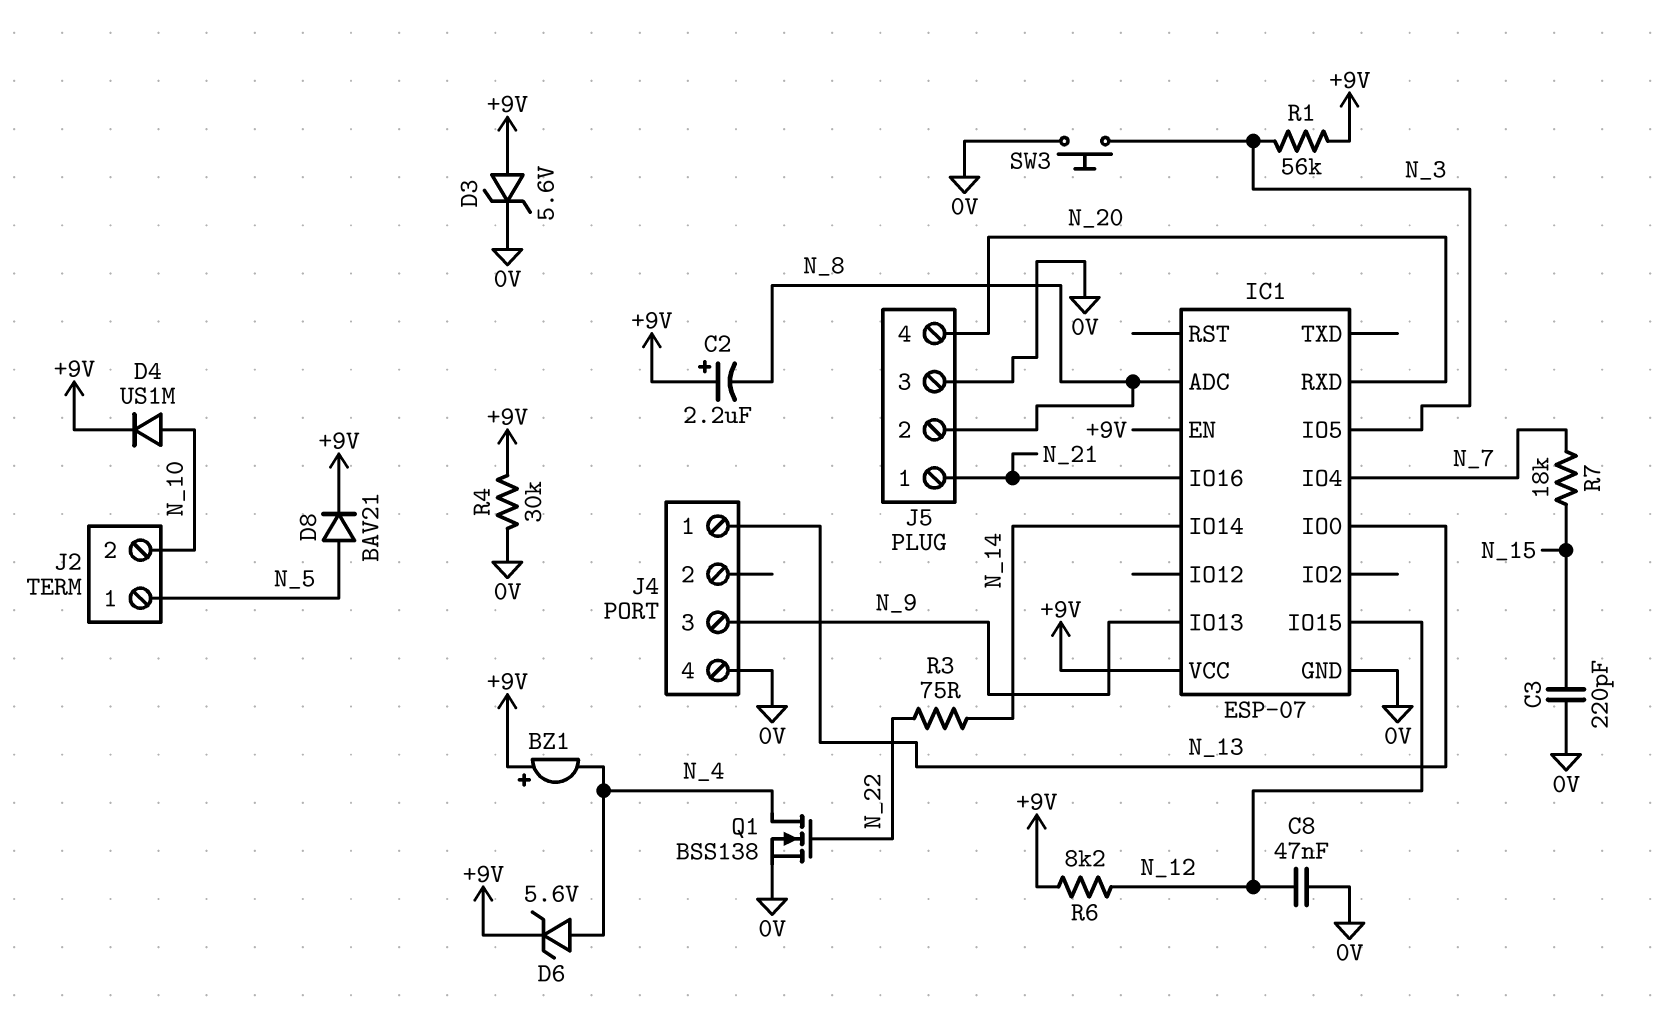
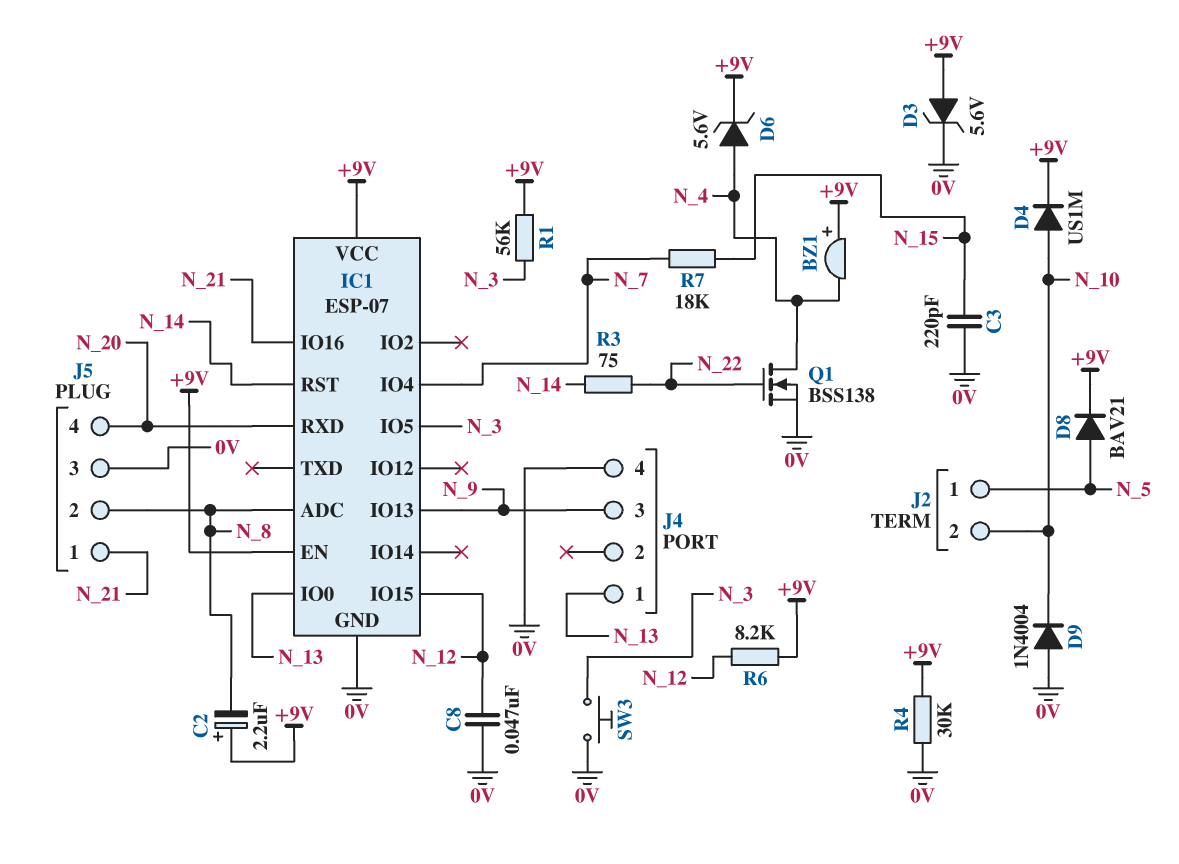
D9: none -> diode 1N4004 (A 0V, K N_10)
IC1 pin IO14: N_14 -> none
IC1 pin RST: none -> N_14

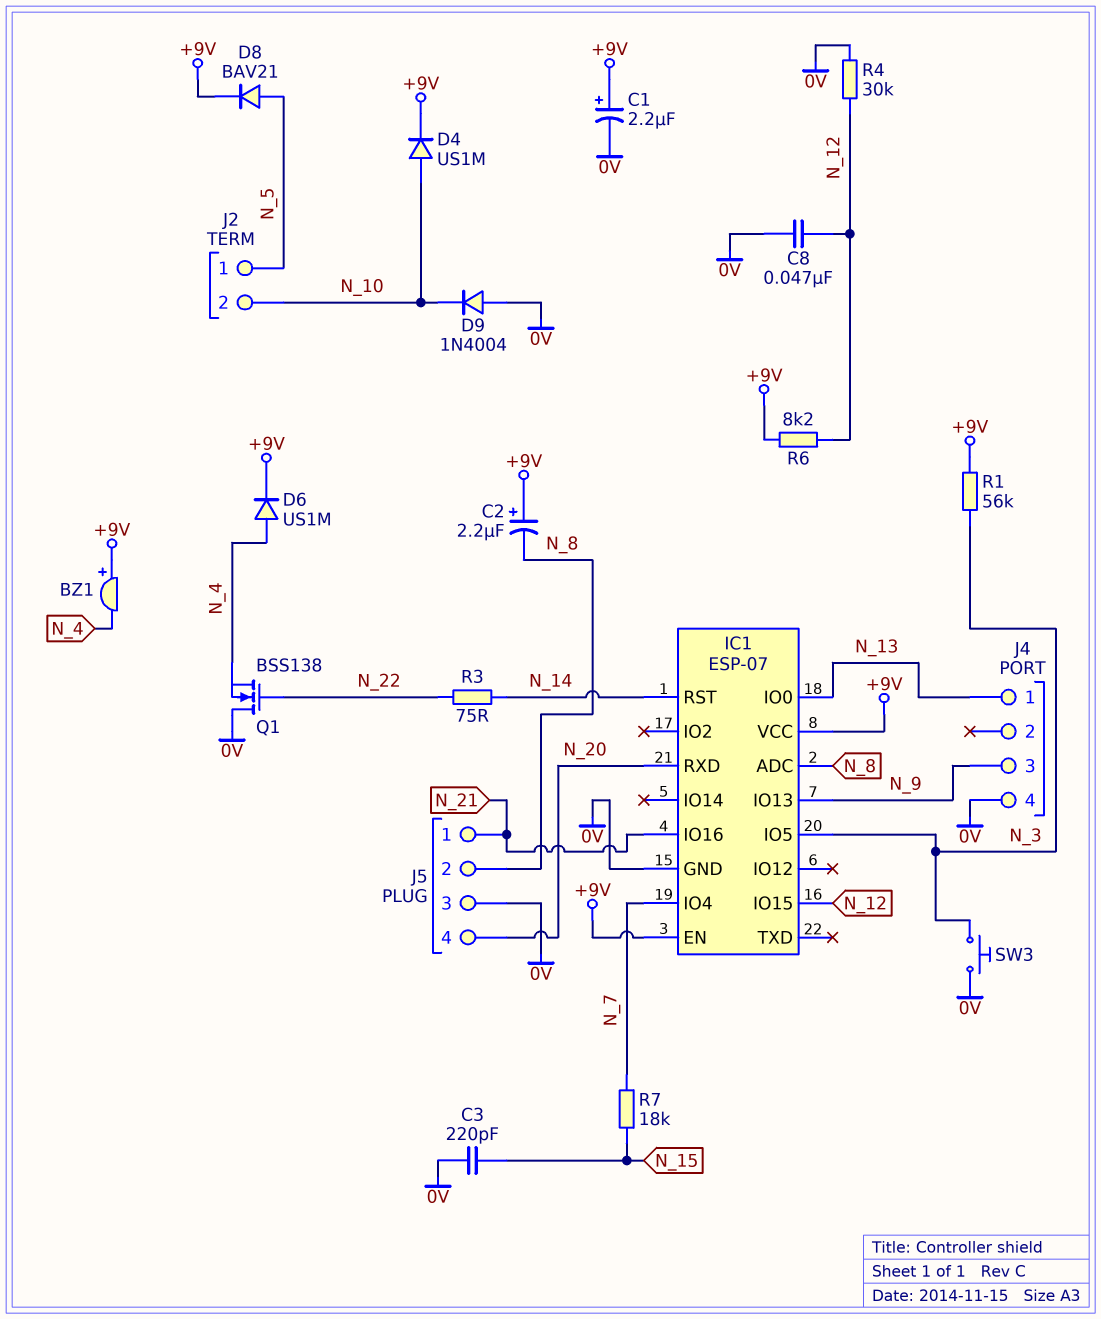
C1: none -> 2.2uF (plus +9V, minus 0V)
D3: zener 5.6V (A +9V, K 0V) -> none
D6: zener 5.6V (A N_4, K +9V) -> diode US1M (A N_4, K +9V)
Q1: NMOS BSS138 (G N_22, D N_4, S 0V) -> NMOS BSS138 (G N_22, D 0V, S N_4)
R4: 30k (+9V, 0V) -> 30k (0V, N_12)

